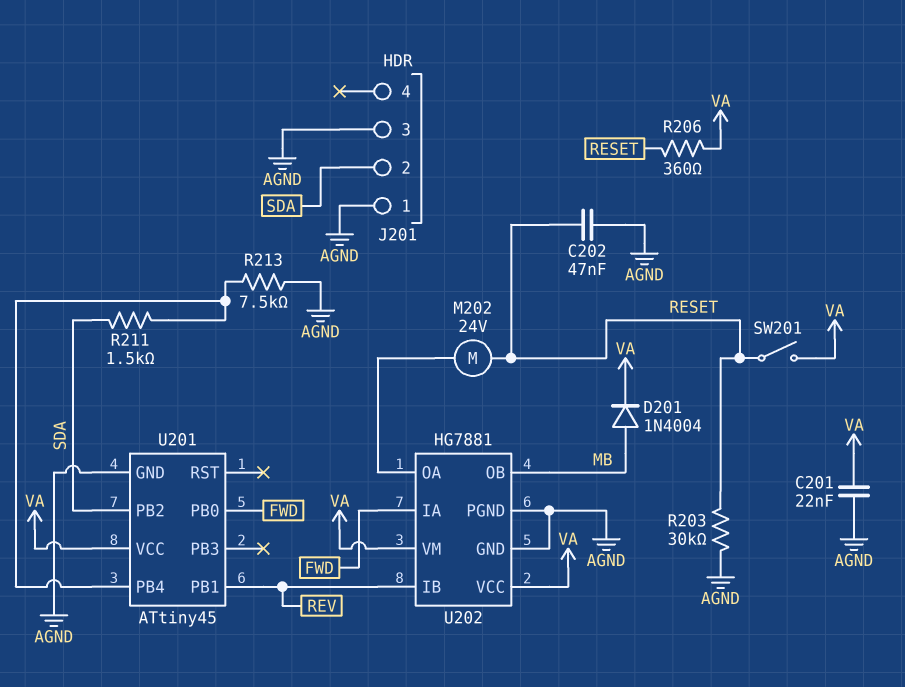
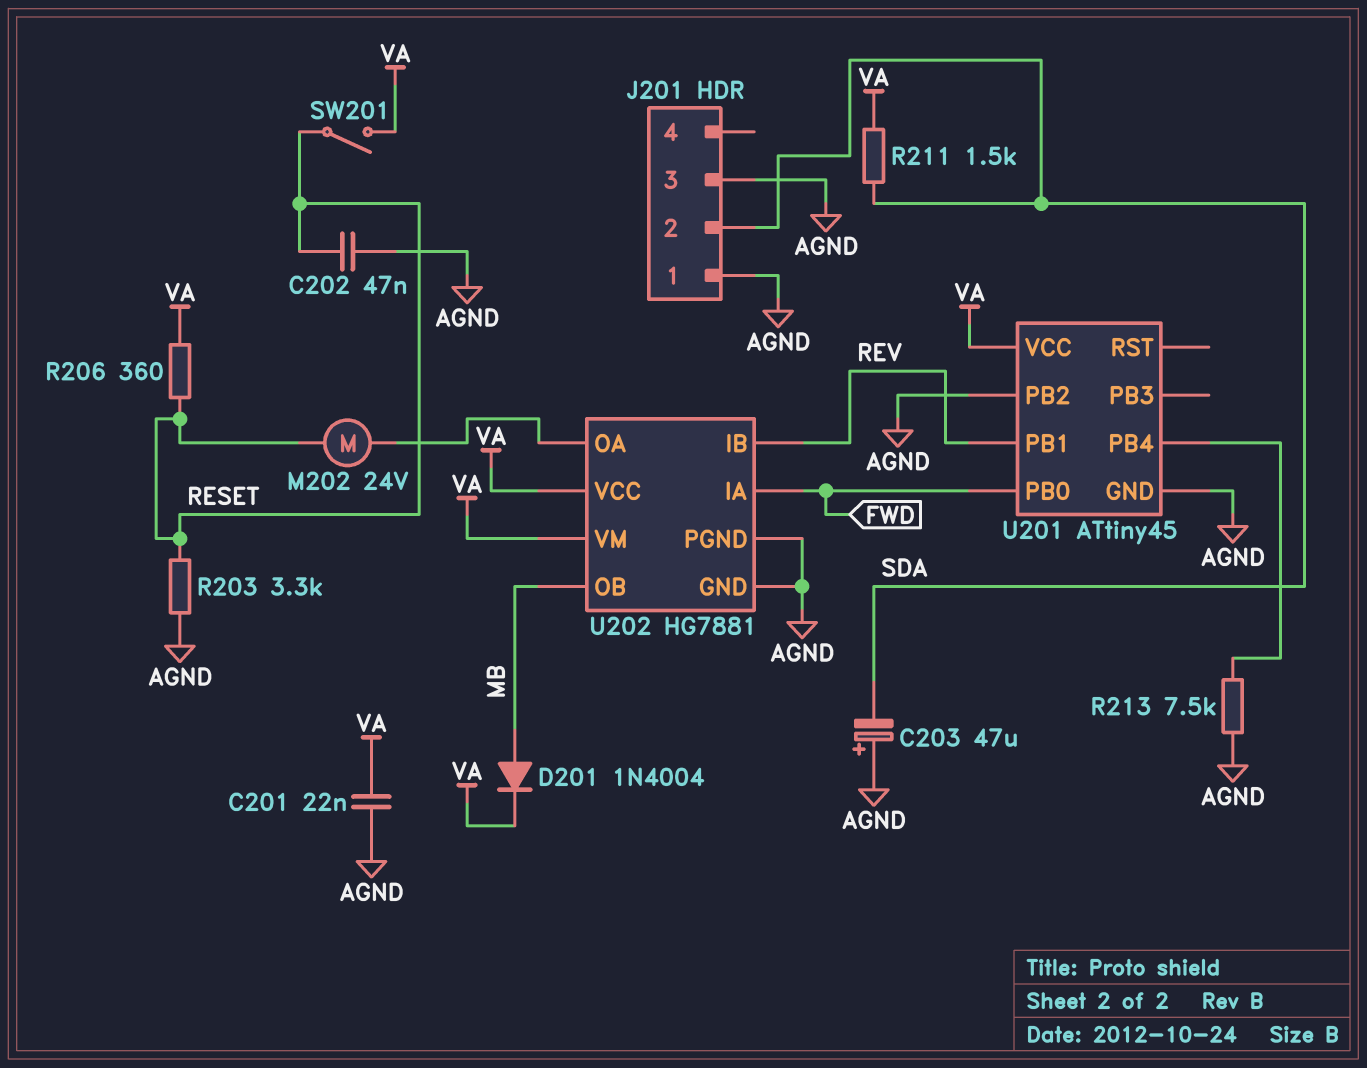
C203: none -> 47uF (plus AGND, minus SDA)
R203: 30k (AGND, RESET) -> 3.3k (AGND, RESET)
R211: 1.5k (SDA, U201/PB4) -> 1.5k (SDA, VA)
U201 pin PB2: SDA -> AGND

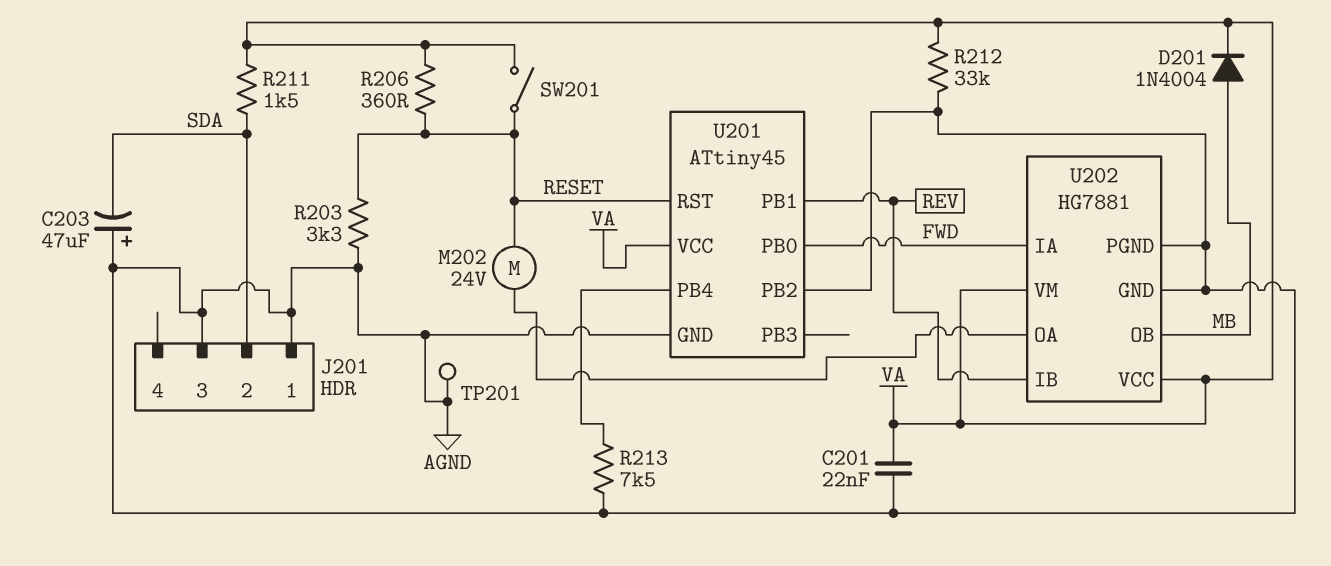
C202: 47nF (AGND, RESET) -> none
R212: none -> 33k (AGND, VA)
TP201: none -> test point (AGND)
U201 pin RST: none -> RESET

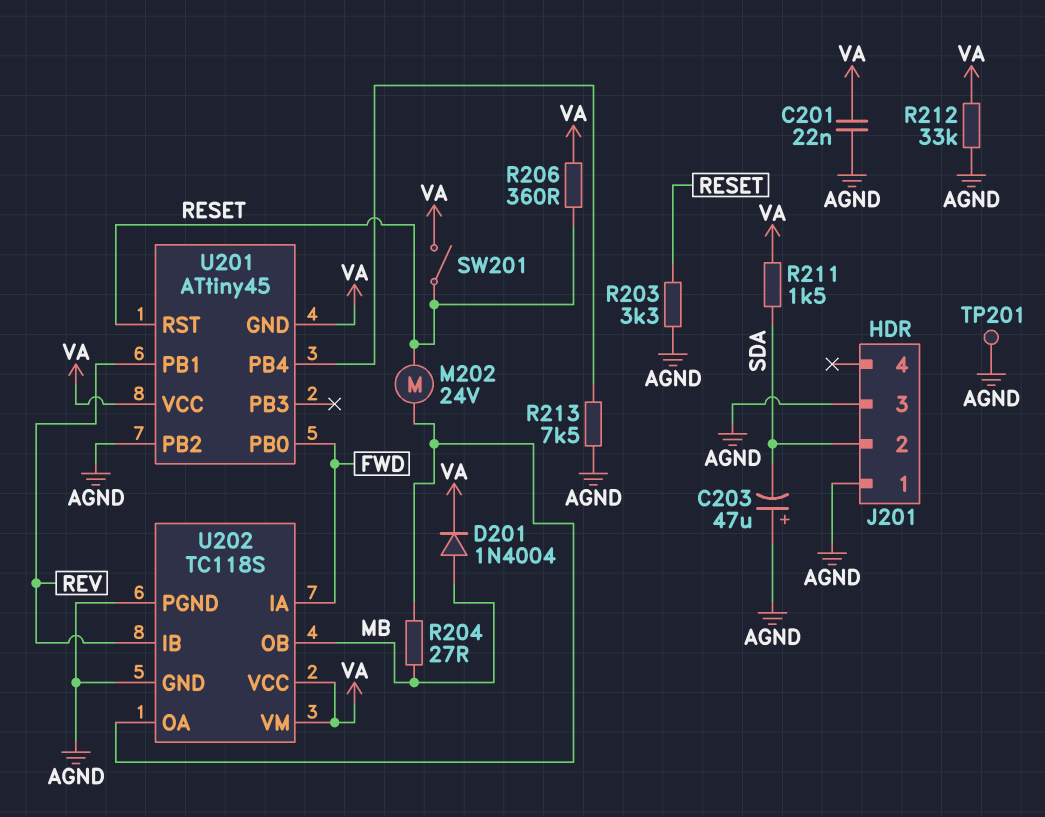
R204: none -> 27 (MB, U202/OA)
U201 pin GND: AGND -> VA
U202: HG7881 -> TC118S

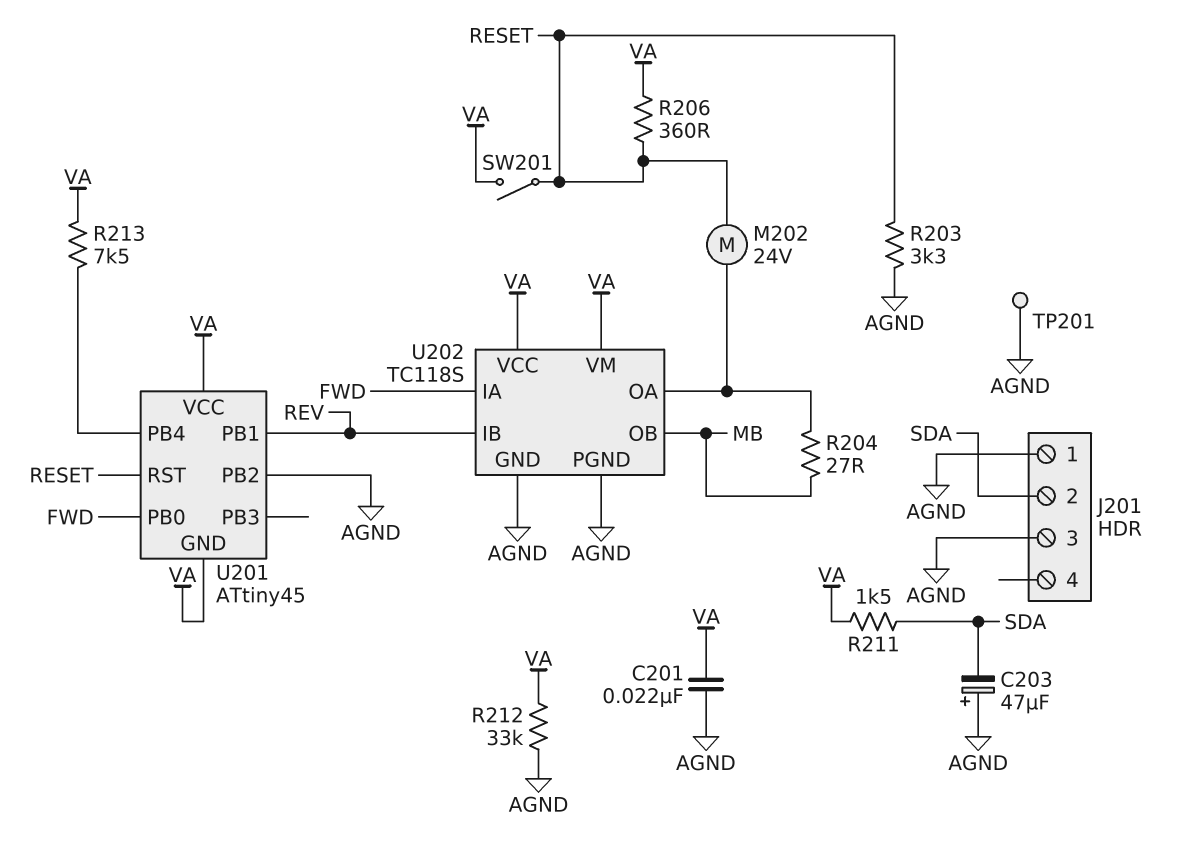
D201: diode 1N4004 (A MB, K VA) -> none
R213: 7.5k (AGND, U201/PB4) -> 7.5k (U201/PB4, VA)

